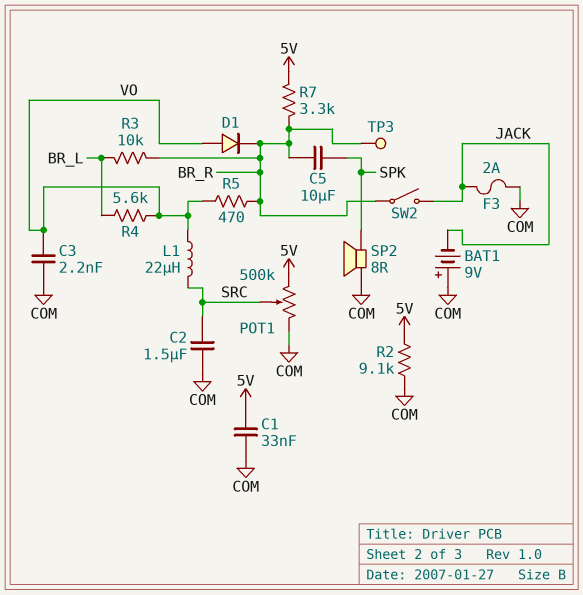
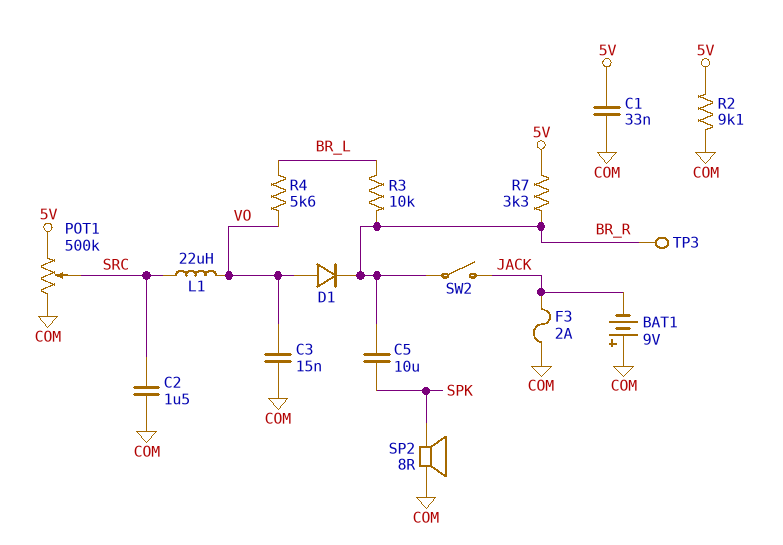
C3: 2.2nF (COM, VO) -> 15nF (COM, VO)
R5: 470 (BR_R, VO) -> none

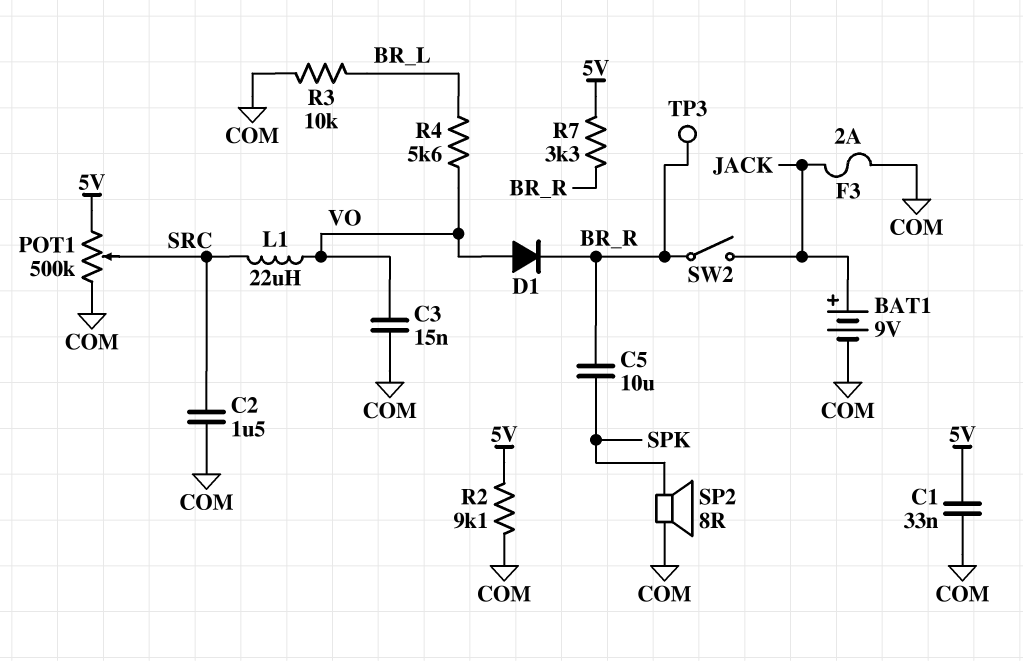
BAT1: 9V (plus COM, minus JACK) -> 9V (plus JACK, minus COM)
R3: 10k (BR_L, BR_R) -> 10k (BR_L, COM)

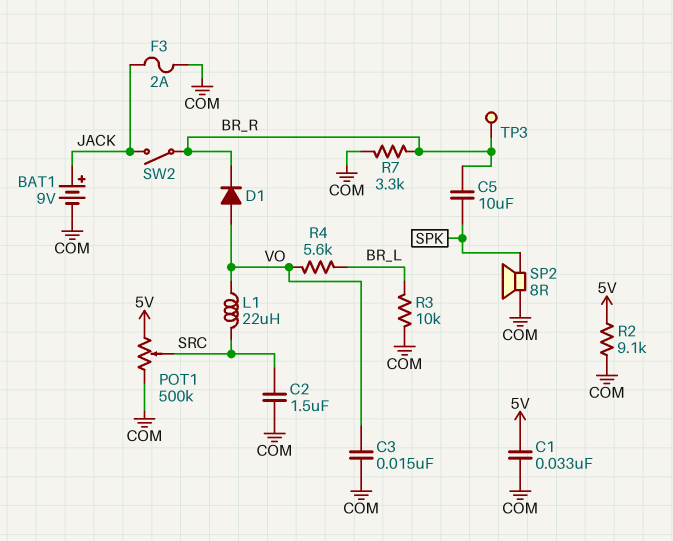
R7: 3.3k (5V, BR_R) -> 3.3k (BR_R, COM)

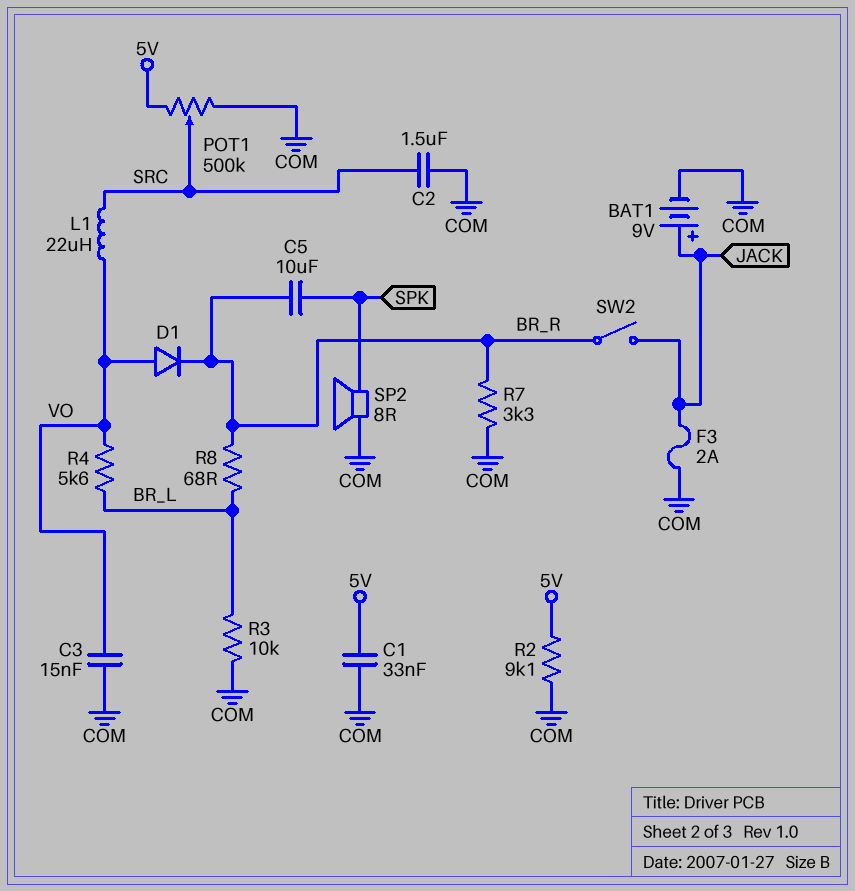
R8: none -> 68 (BR_L, BR_R)
TP3: test point (BR_R) -> none

